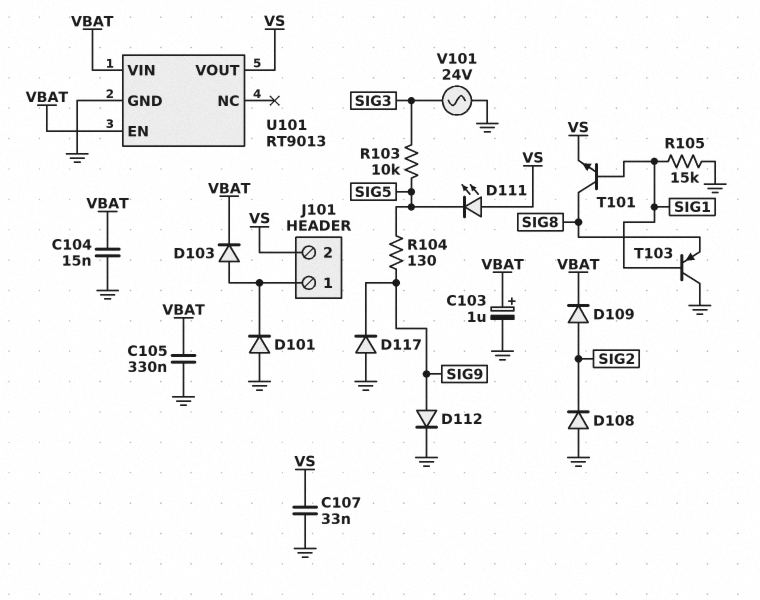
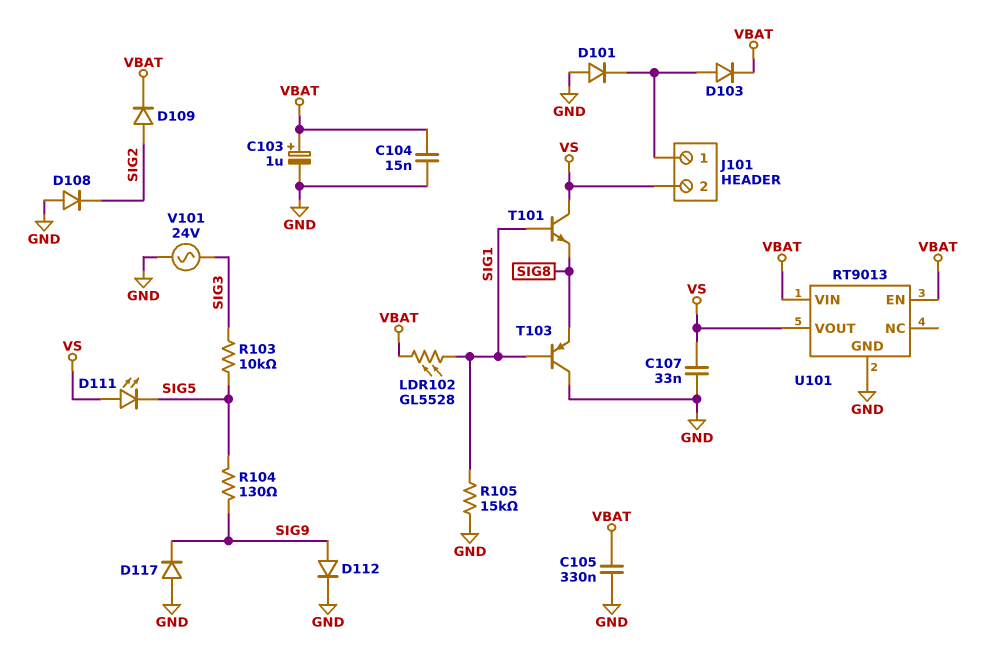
LDR102: none -> GL5528 (SIG1, VBAT)
T101: NPN (B SIG1, C SIG8, E VS) -> NPN (B SIG1, C VS, E SIG8)

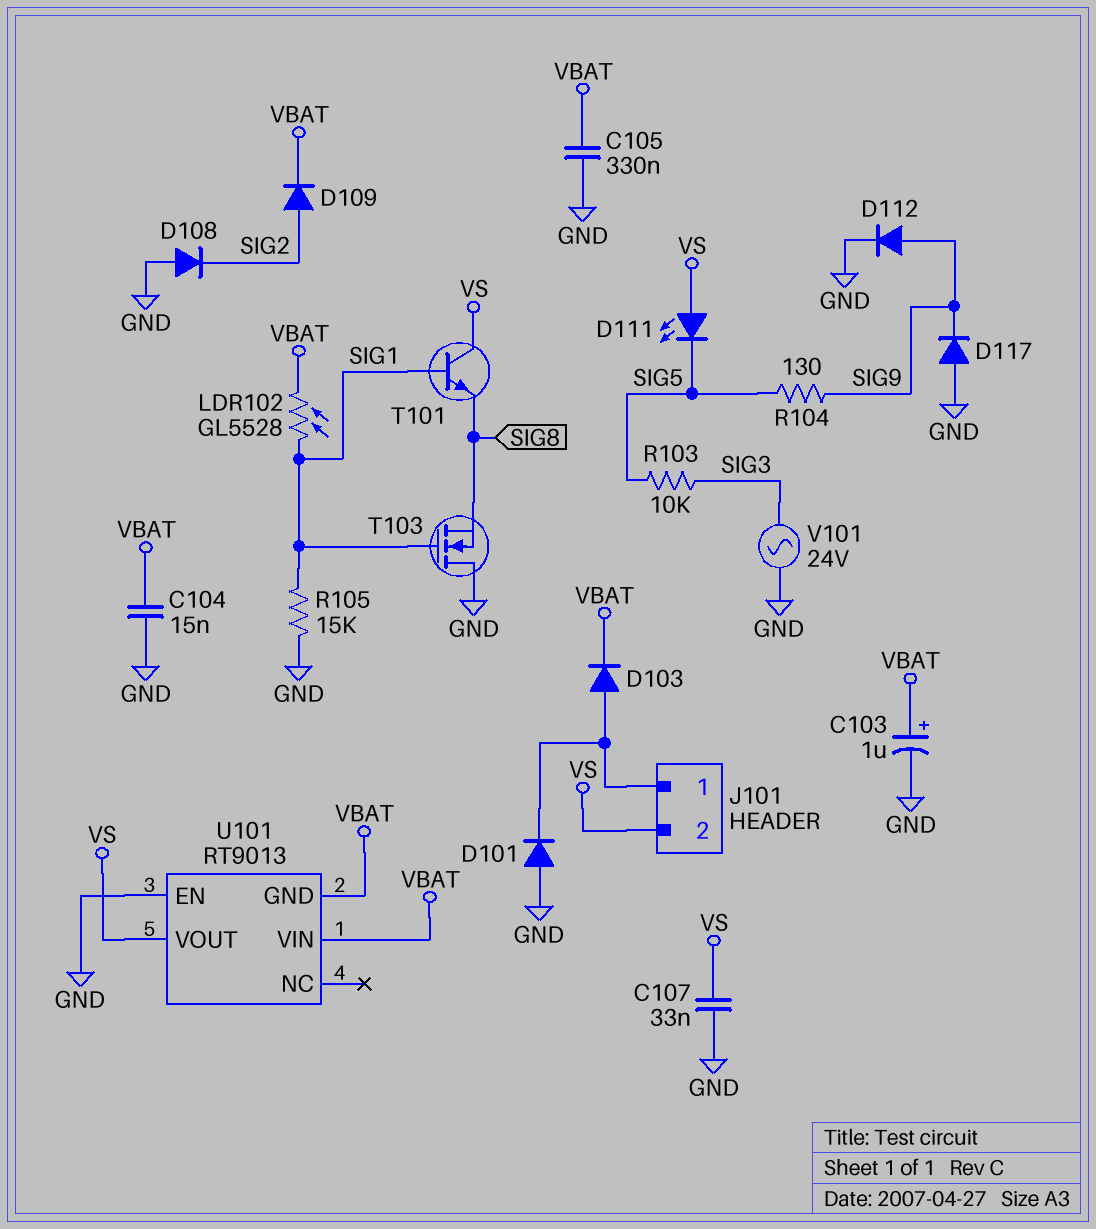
T103: PNP (B SIG1, C GND, E SIG8) -> NMOS (G SIG1, D GND, S SIG8)
U101 pin EN: VBAT -> GND
U101 pin GND: GND -> VBAT

